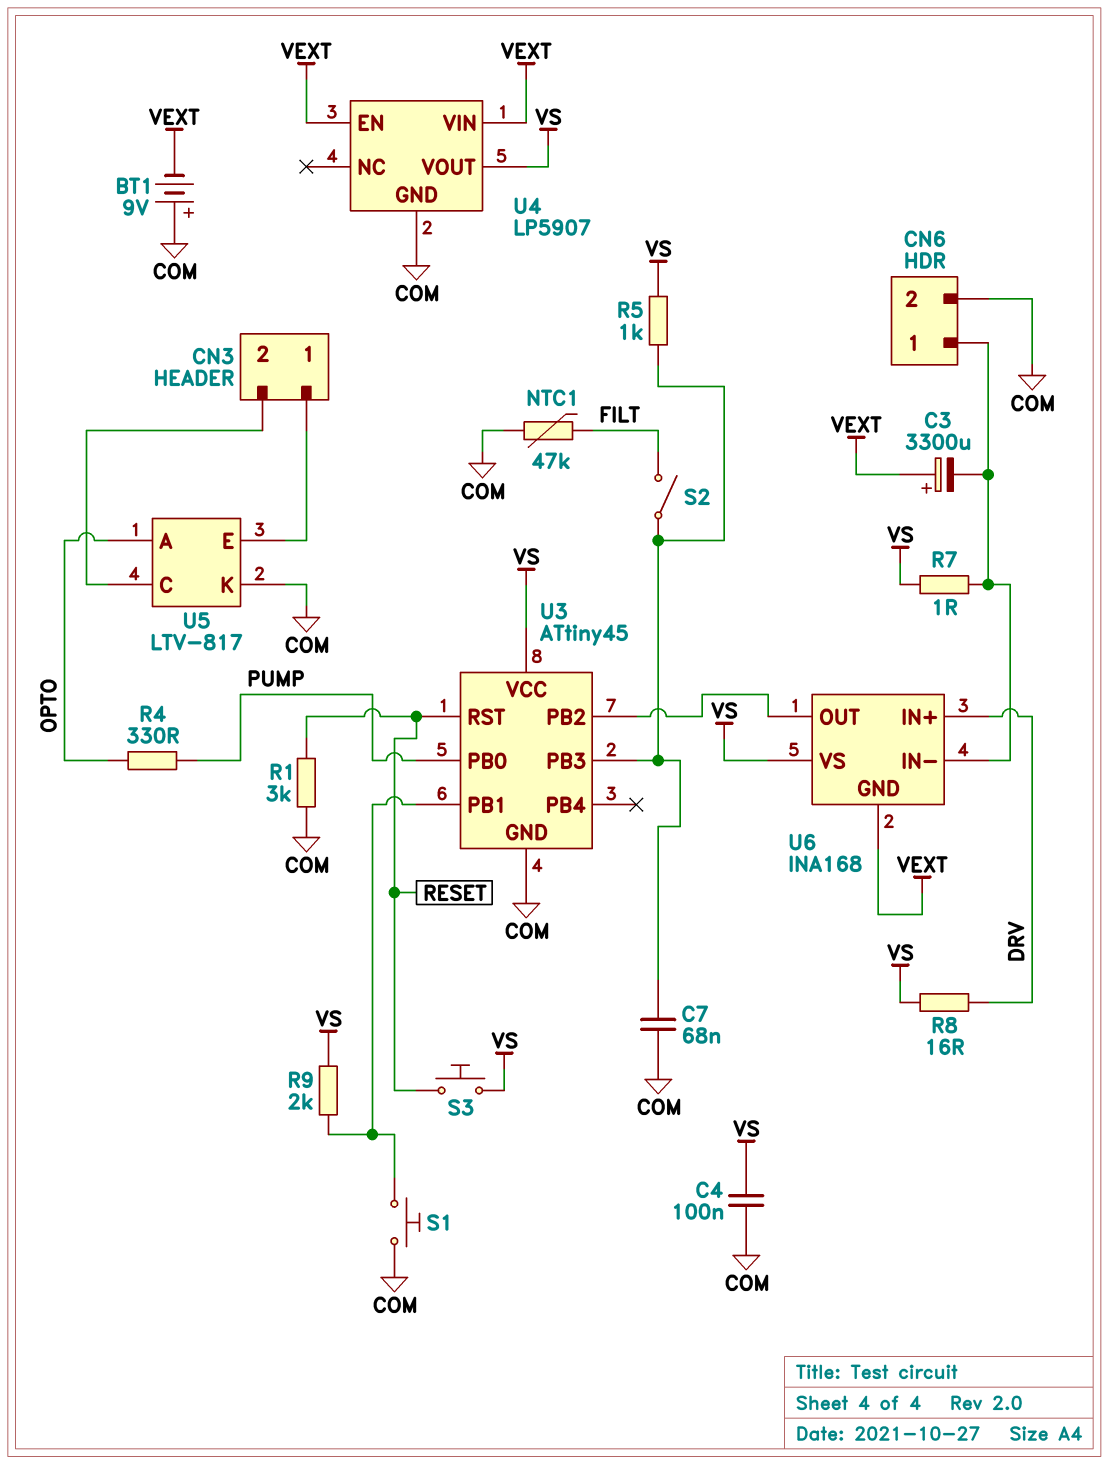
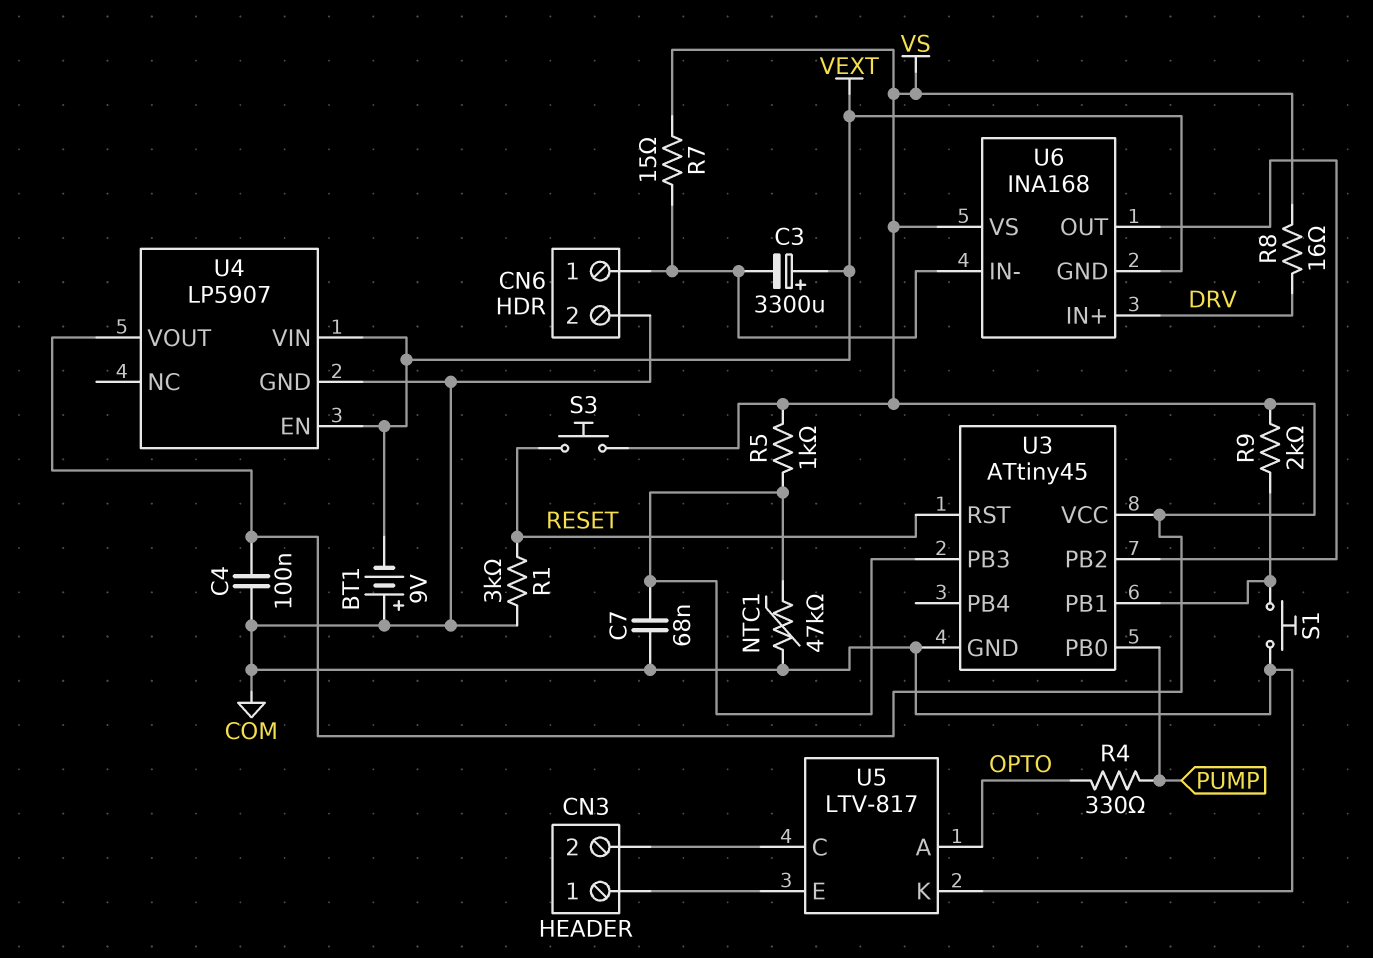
NTC1: 47k (COM, FILT) -> 47k (COM, U3/PB3)
R7: 1 (CN6/1, VS) -> 15 (CN6/1, VS)
S2: switch (FILT, U3/PB3) -> none

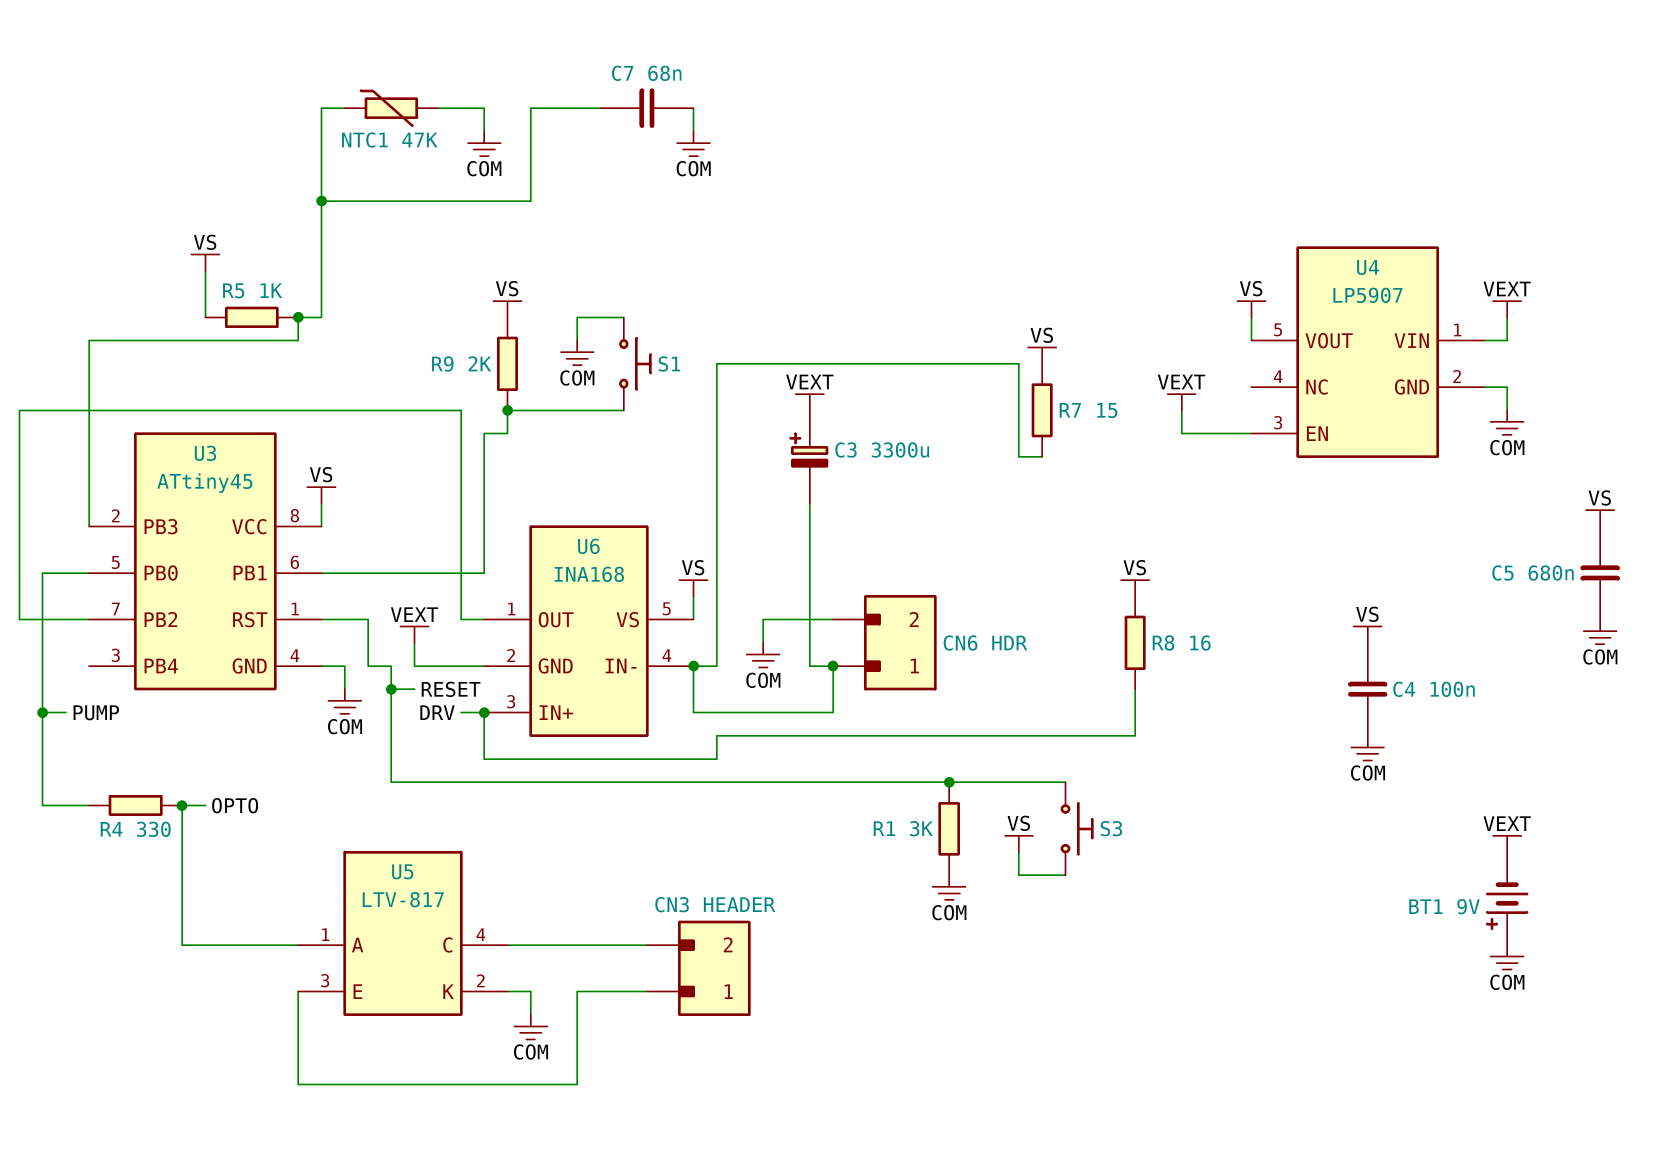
C5: none -> 680nF (COM, VS)

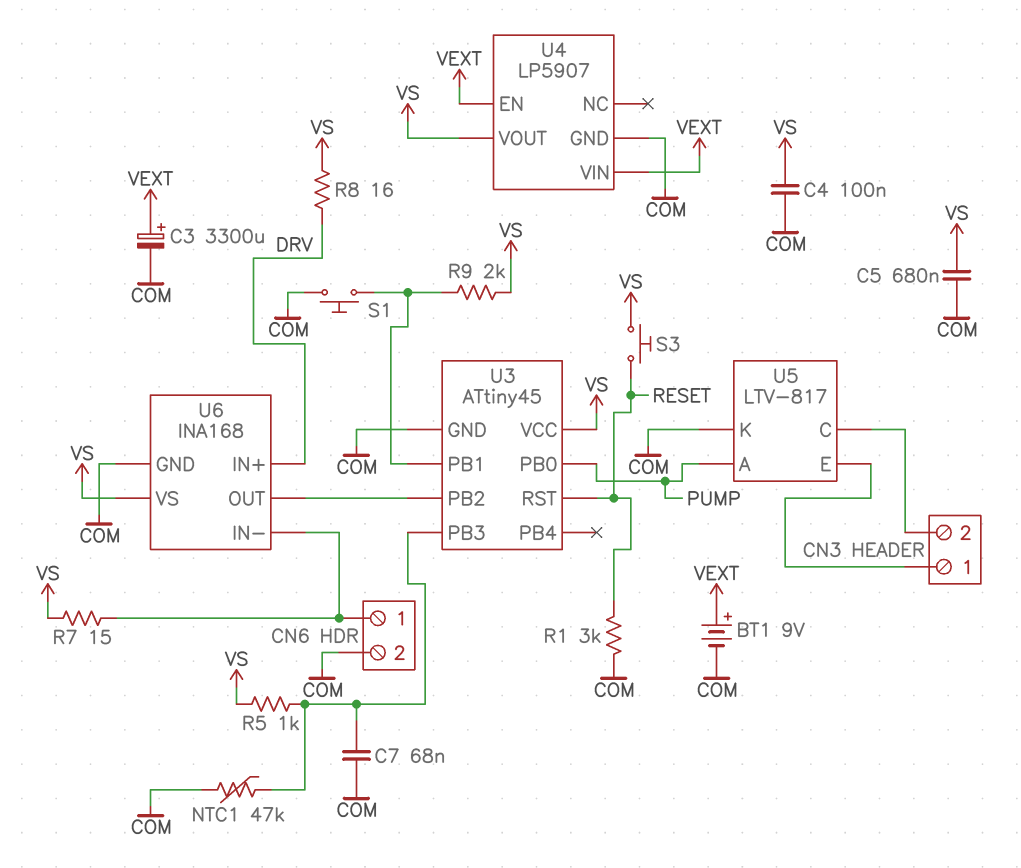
BT1: 9V (plus COM, minus VEXT) -> 9V (plus VEXT, minus COM)
C3: 3300uF (plus VEXT, minus CN6/1) -> 3300uF (plus VEXT, minus COM)
R4: 330 (OPTO, PUMP) -> none
U5 pin A: OPTO -> PUMP
U6 pin GND: VEXT -> COM

